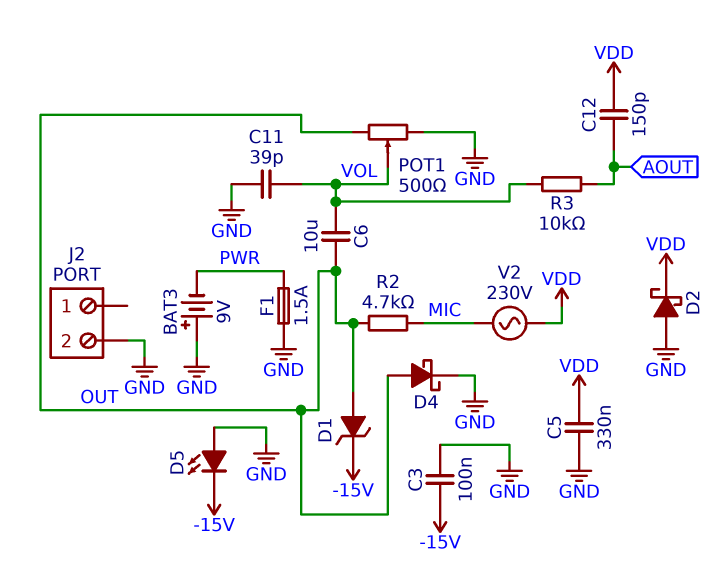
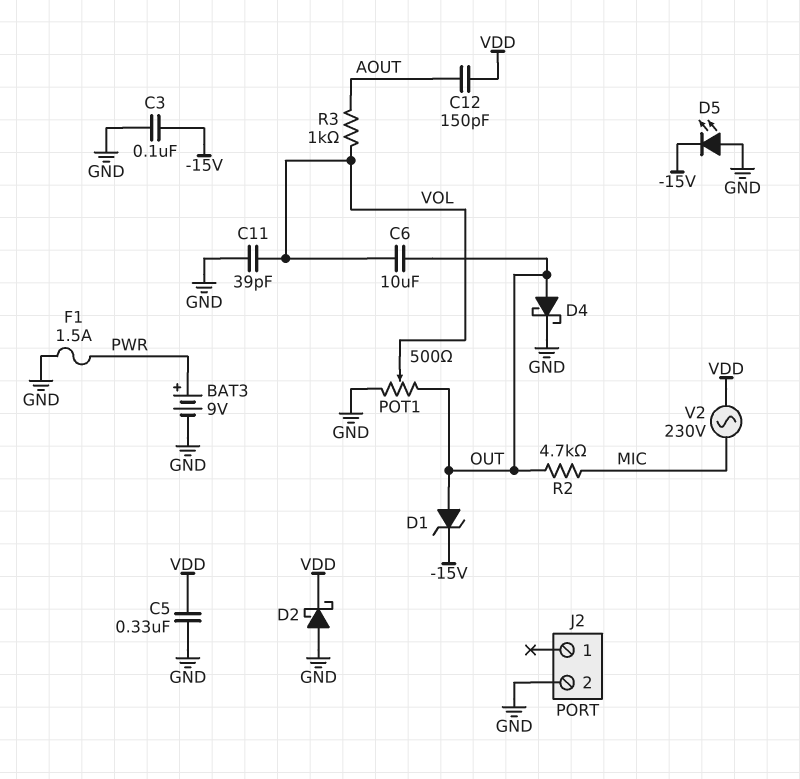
BAT3: 9V (plus GND, minus PWR) -> 9V (plus PWR, minus GND)
R3: 10k (AOUT, VOL) -> 1k (AOUT, VOL)

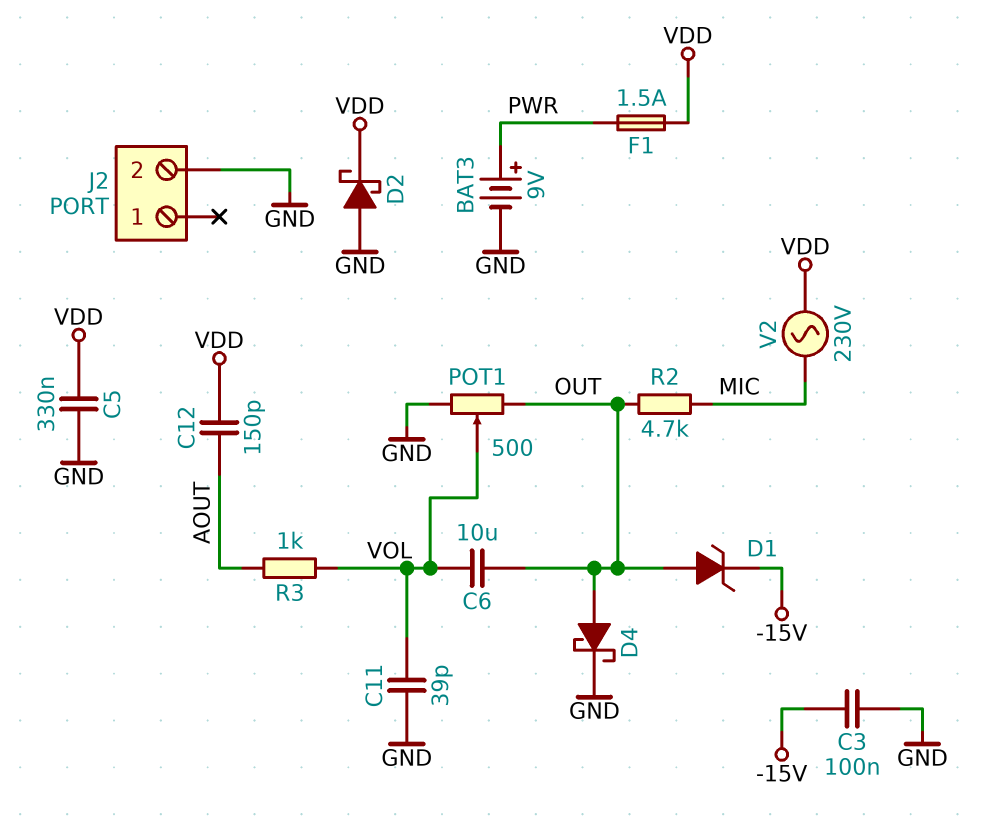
D5: LED (A GND, K -15V) -> none
F1: 1.5A (GND, PWR) -> 1.5A (PWR, VDD)

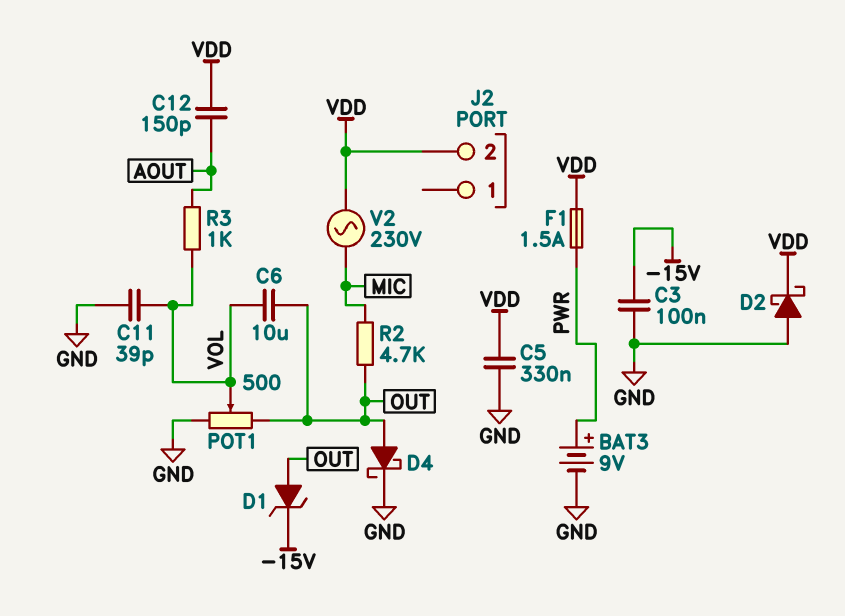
J2 pin 2: GND -> VDD

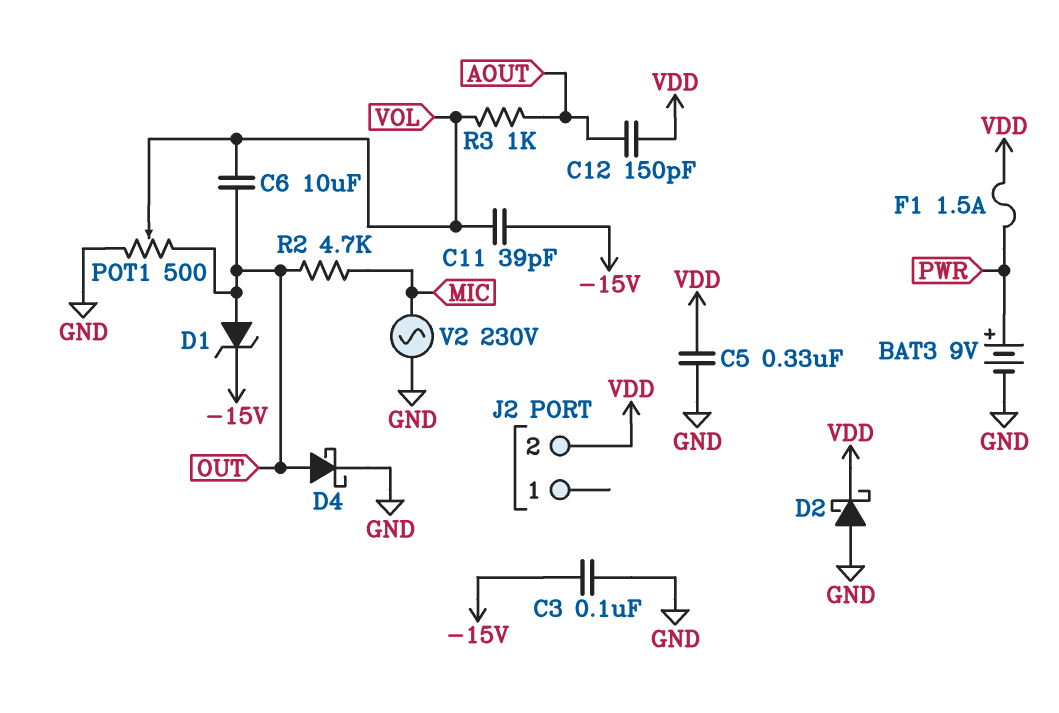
C11: 39pF (GND, VOL) -> 39pF (-15V, VOL)
V2: AC 230V (MIC, VDD) -> AC 230V (GND, MIC)

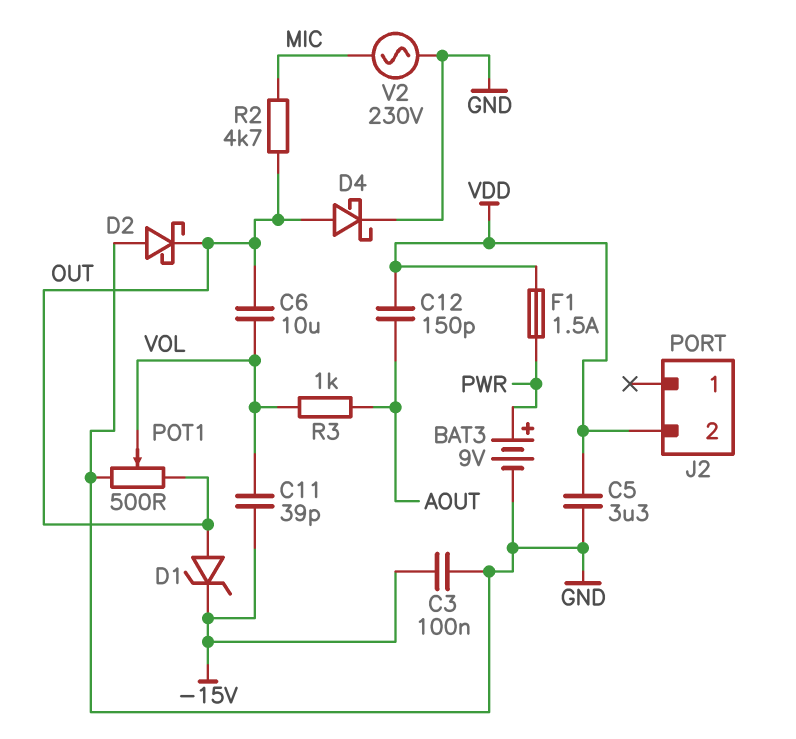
C5: 330nF (GND, VDD) -> 3.3uF (GND, VDD)
D2: schottky (A GND, K VDD) -> schottky (A GND, K OUT)

